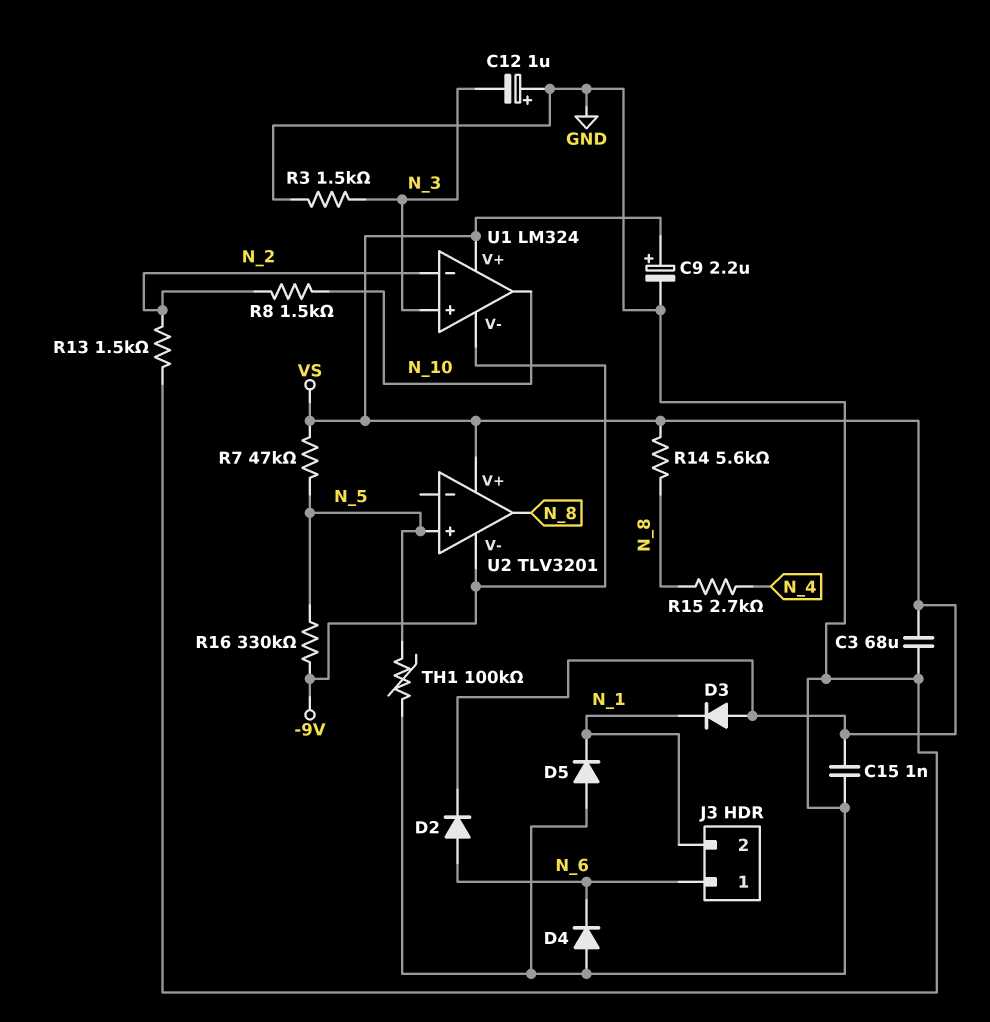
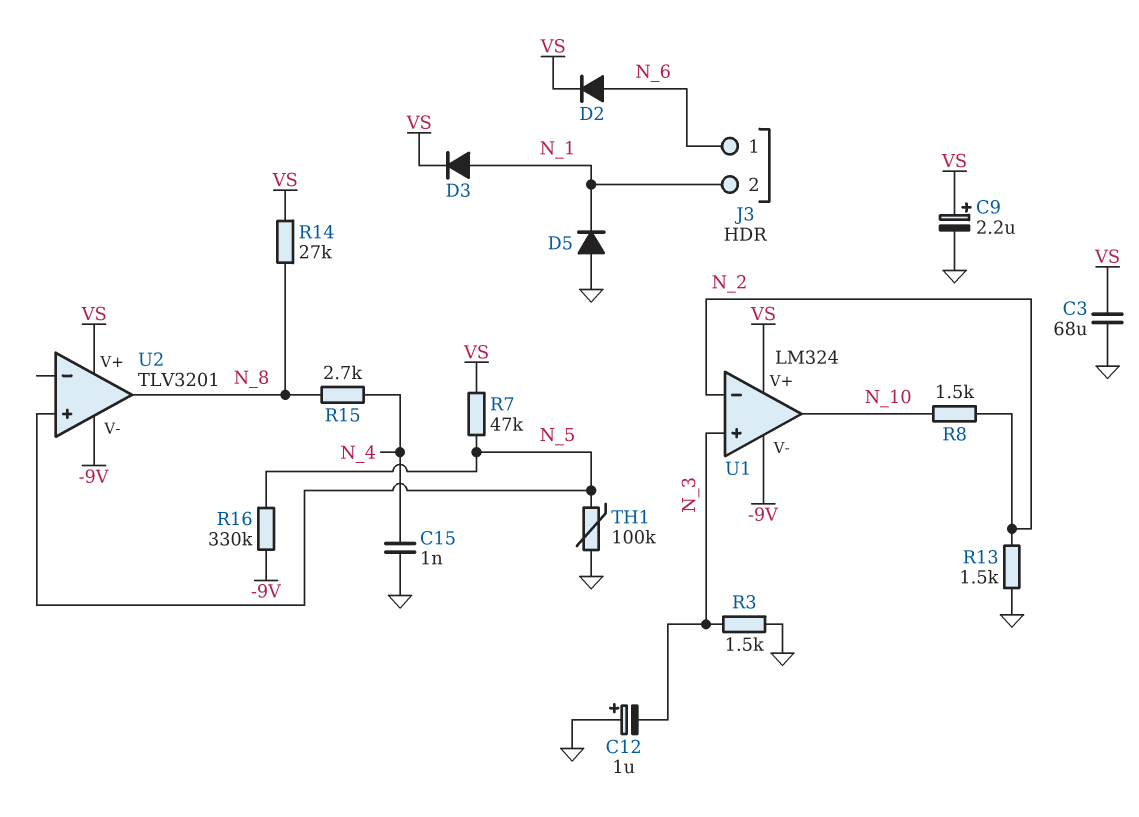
C15: 1nF (GND, VS) -> 1nF (GND, N_4)
D3: diode (A VS, K N_1) -> diode (A N_1, K VS)
D4: diode (A GND, K N_6) -> none
R14: 5.6k (N_8, VS) -> 27k (N_8, VS)

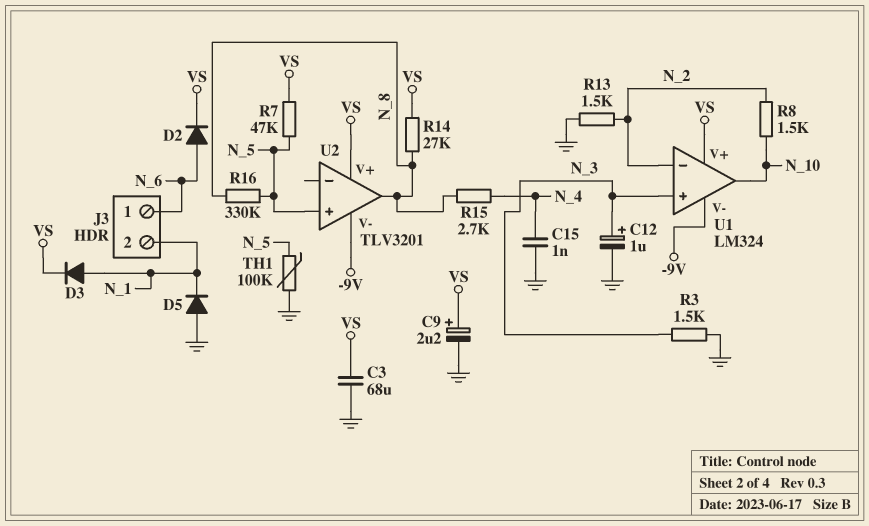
C12: 1uF (plus GND, minus N_3) -> 1uF (plus N_3, minus GND)
R16: 330k (-9V, N_5) -> 330k (N_5, N_8)

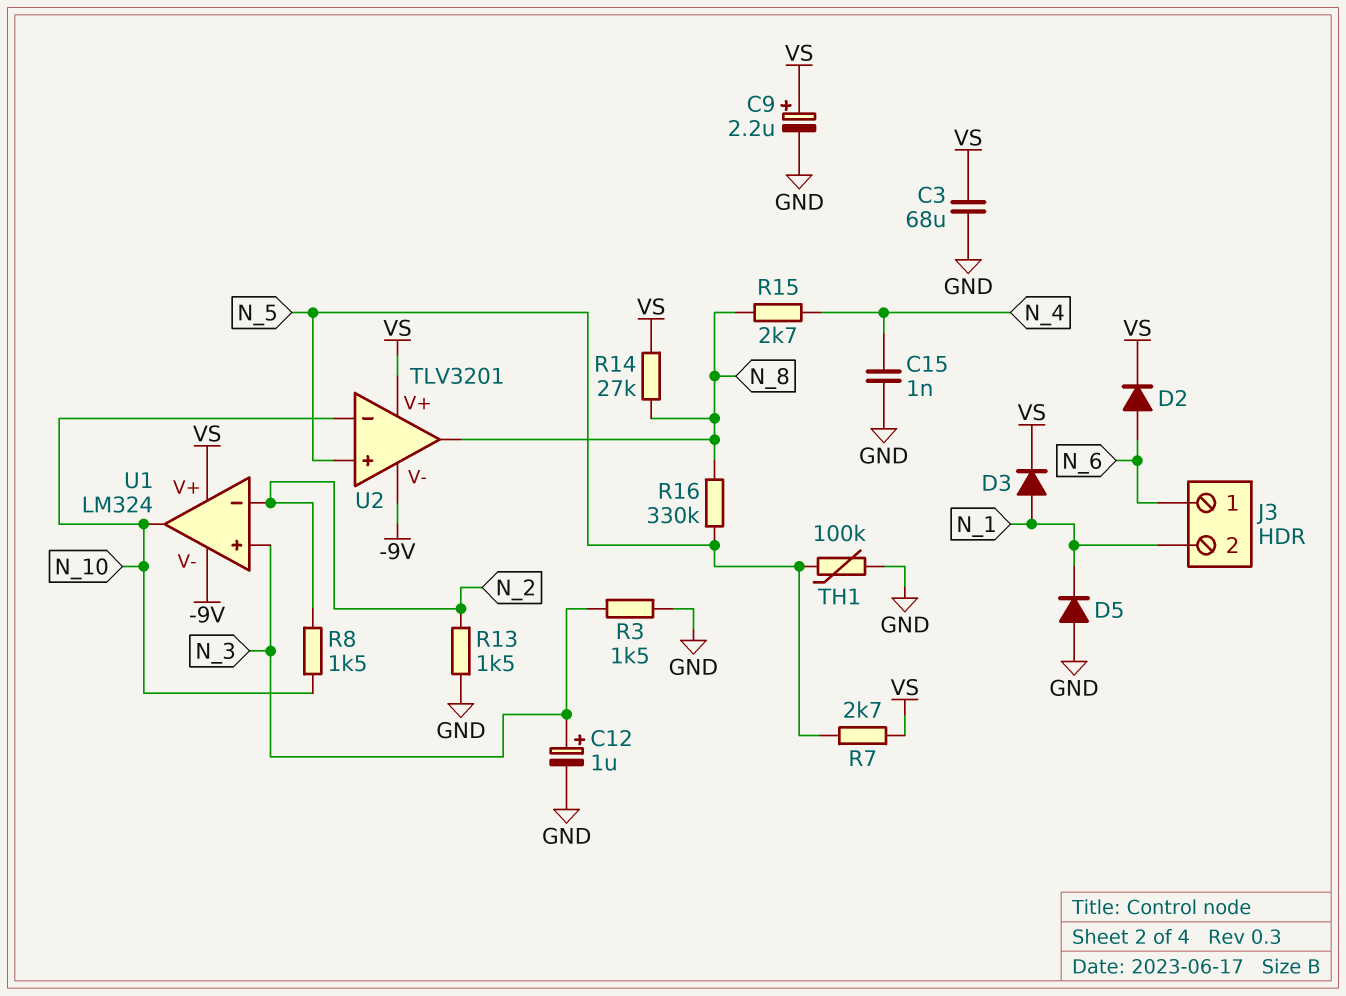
R7: 47k (N_5, VS) -> 2.7k (N_5, VS)
U2 pin in-: none -> N_10

